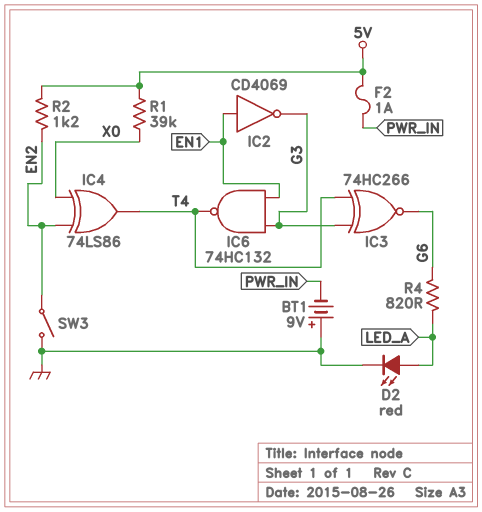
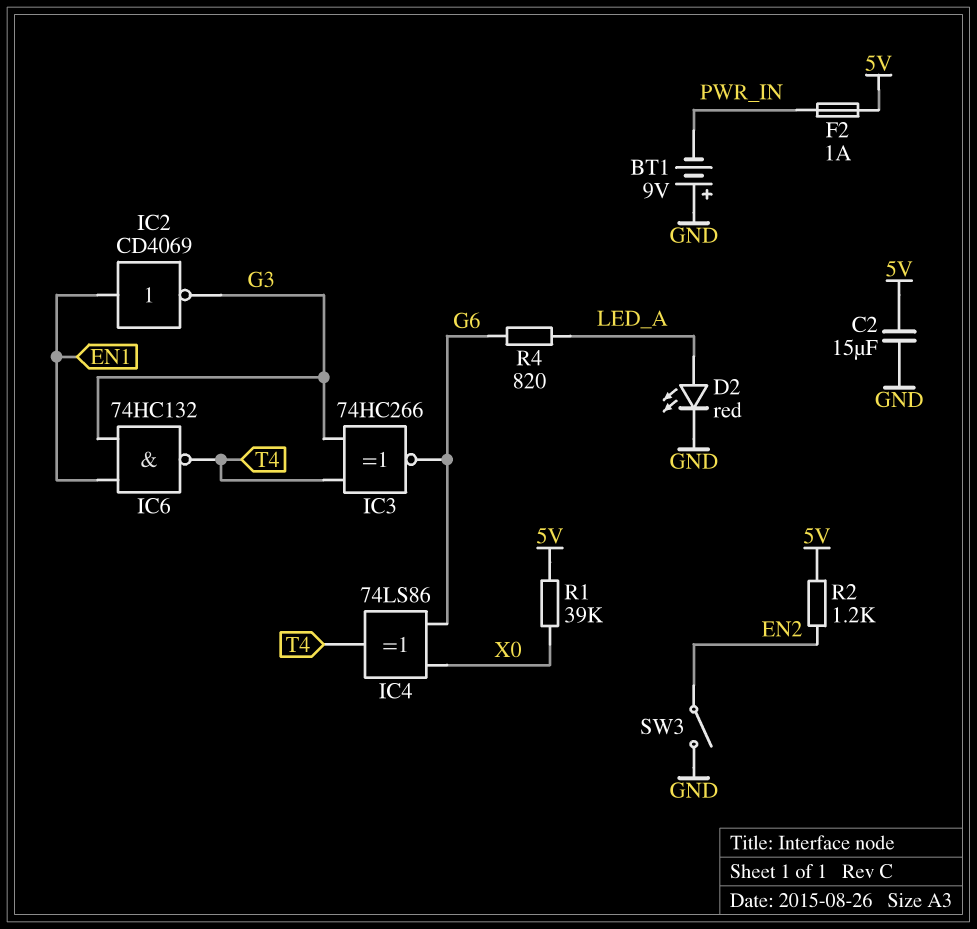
C2: none -> 15uF (5V, GND)
IC4: XOR 74LS86 (in EN2, in X0, out T4) -> XOR 74LS86 (in G6, in X0, out T4)

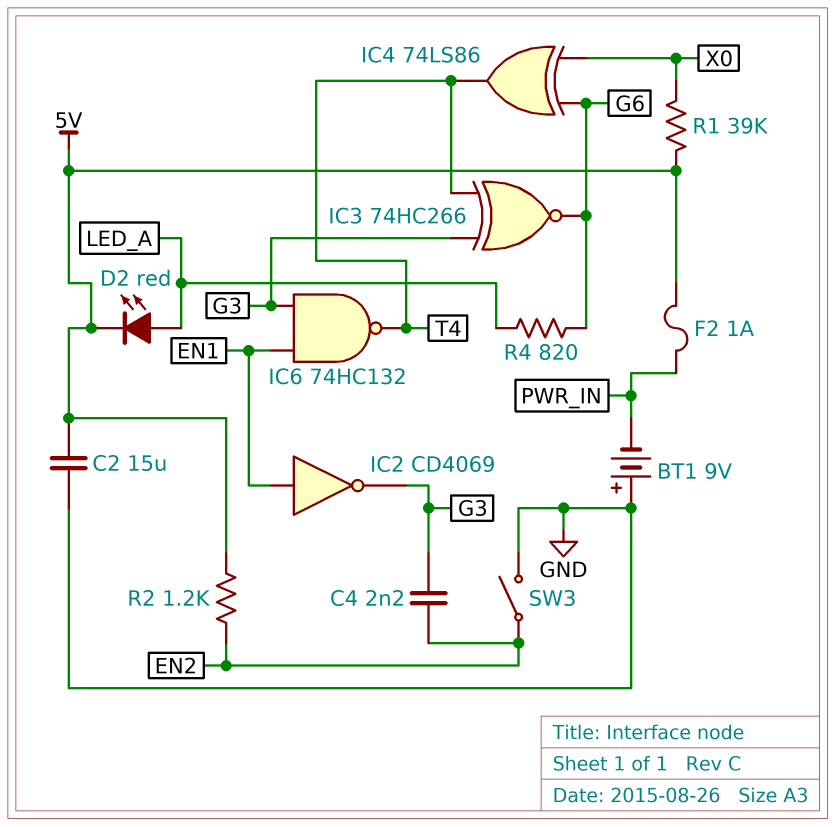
C4: none -> 2.2nF (EN2, G3)
D2: LED red (A LED_A, K GND) -> LED red (A LED_A, K 5V)

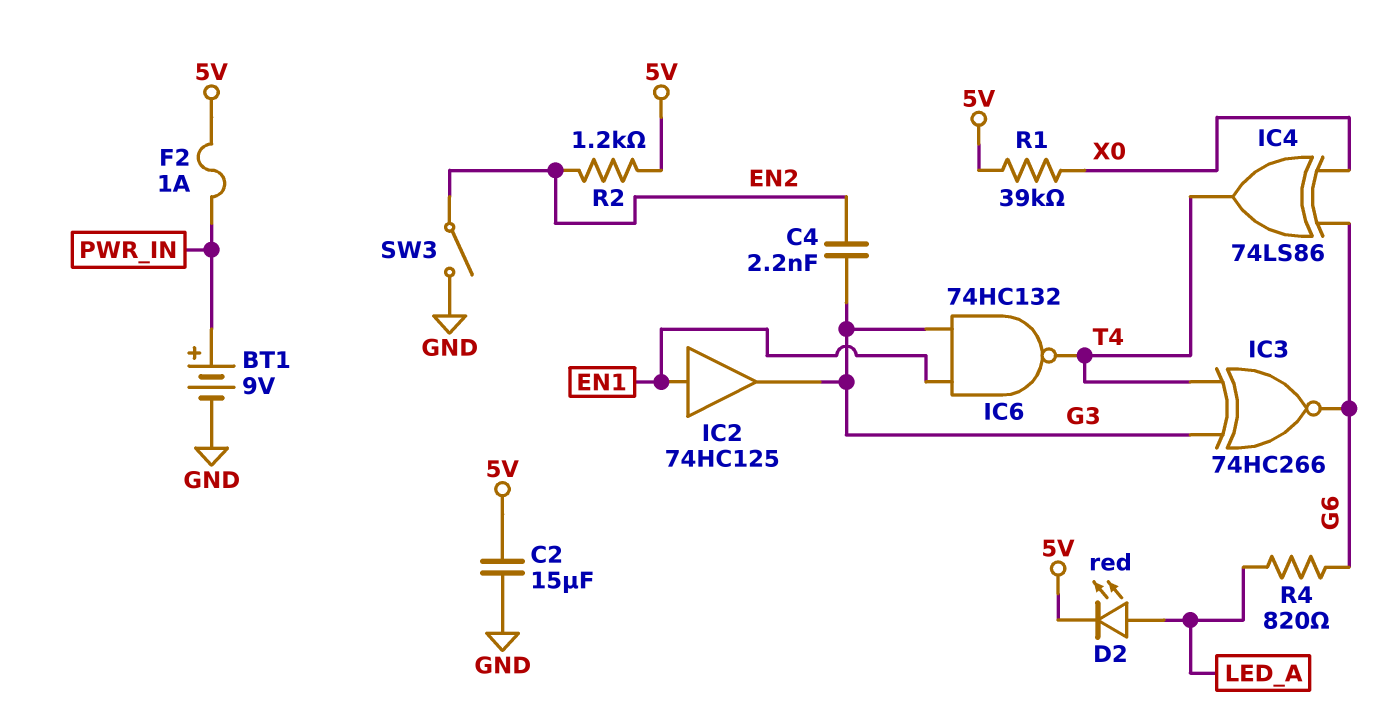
BT1: 9V (plus GND, minus PWR_IN) -> 9V (plus PWR_IN, minus GND)
IC2: NOT CD4069 (in EN1, out G3) -> buffer 74HC125 (in EN1, out G3)

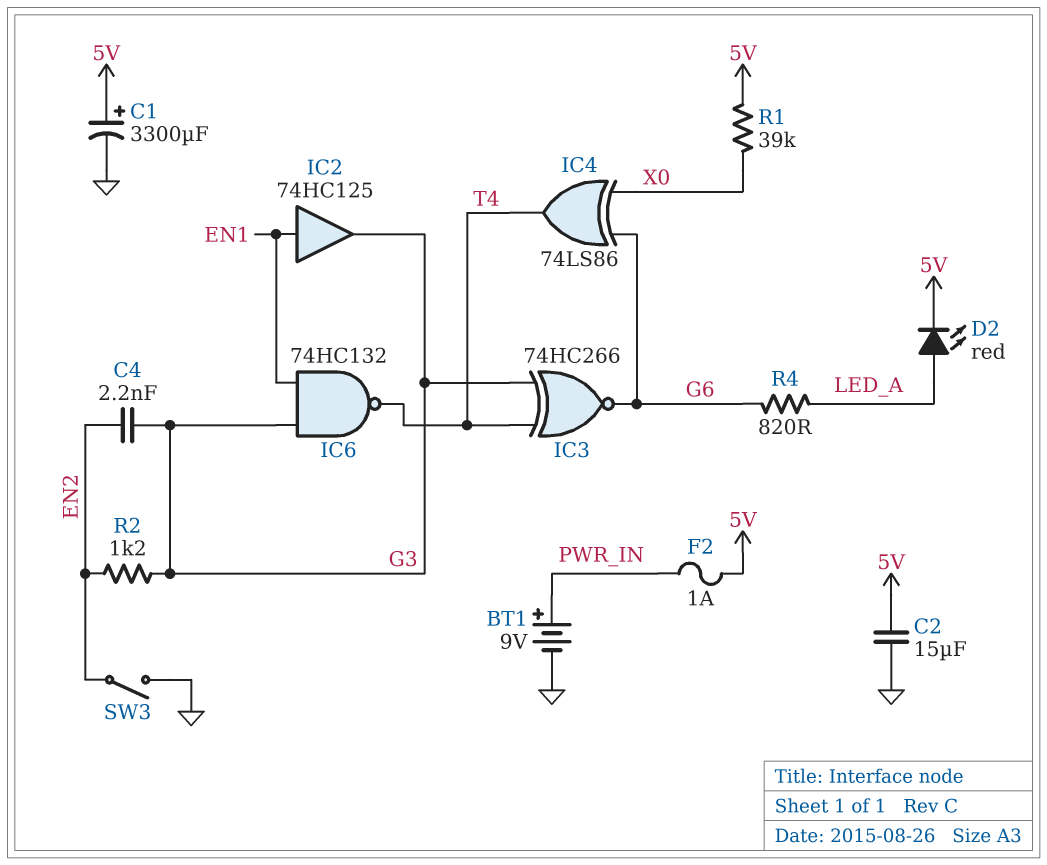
C1: none -> 3300uF (plus 5V, minus GND)
R2: 1.2k (5V, EN2) -> 1.2k (EN2, G3)

